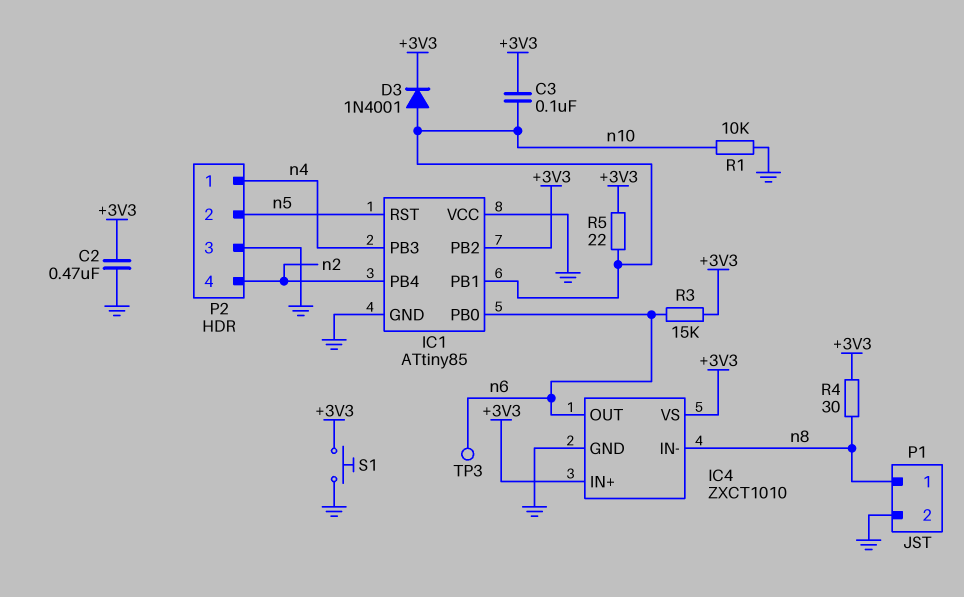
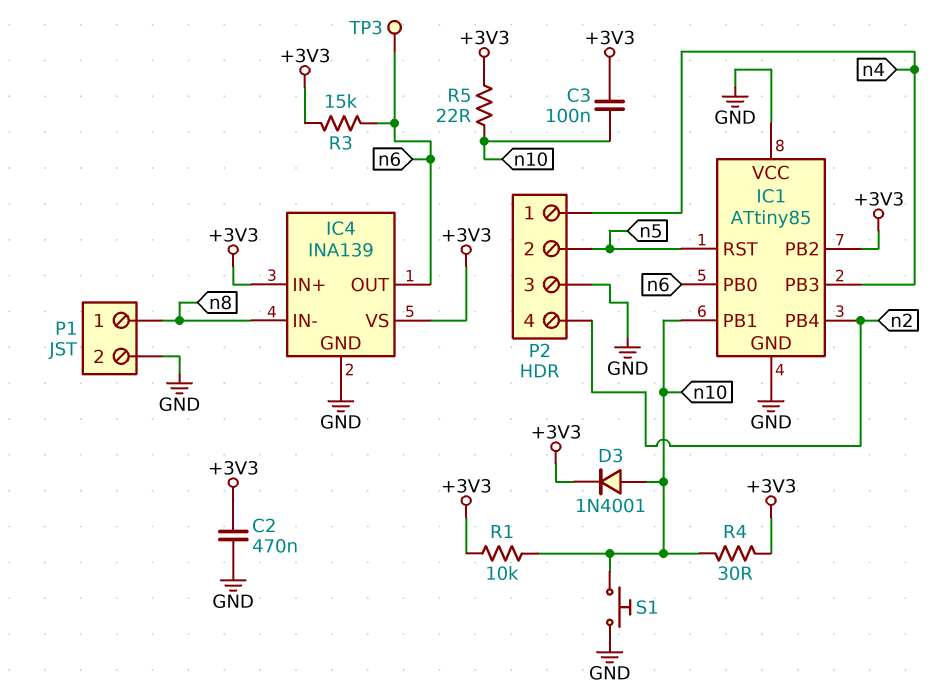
IC4: ZXCT1010 -> INA139
R1: 10k (GND, n10) -> 10k (+3V3, n10)
R4: 30 (+3V3, n8) -> 30 (+3V3, n10)
S1: button (+3V3, GND) -> button (GND, n10)

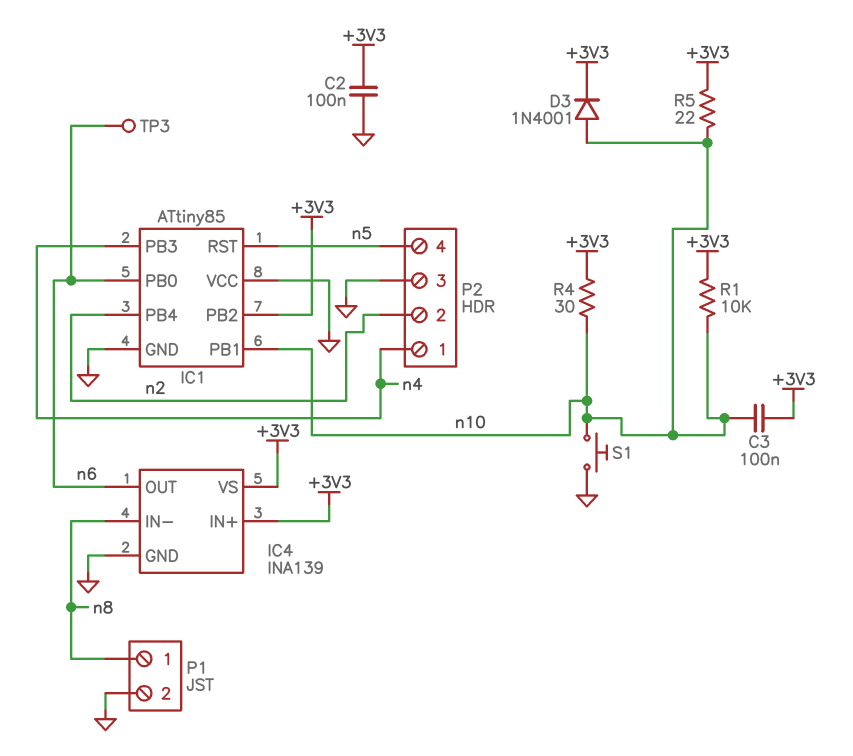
C2: 470nF (+3V3, GND) -> 100nF (+3V3, GND)
P2 pin 2: n5 -> n2
P2 pin 4: n2 -> n5
R3: 15k (+3V3, n6) -> none

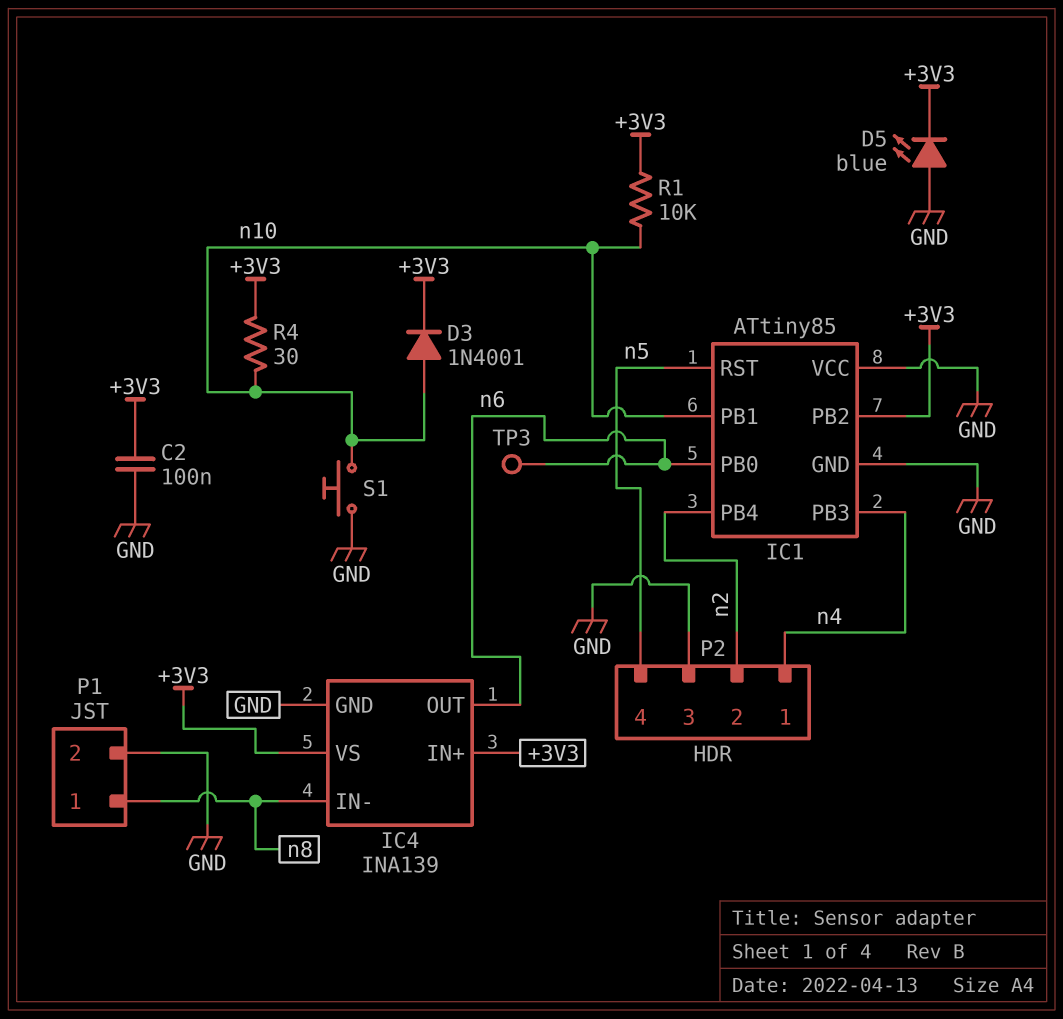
C3: 100nF (+3V3, n10) -> none
D5: none -> LED blue (A GND, K +3V3)
R5: 22 (+3V3, n10) -> none

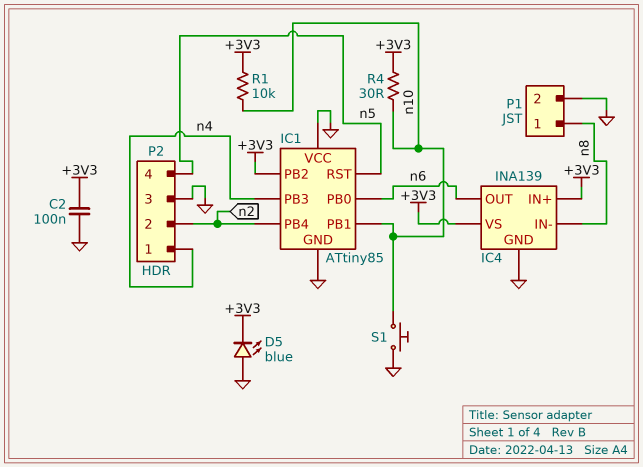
D3: diode 1N4001 (A n10, K +3V3) -> none
TP3: test point (n6) -> none

